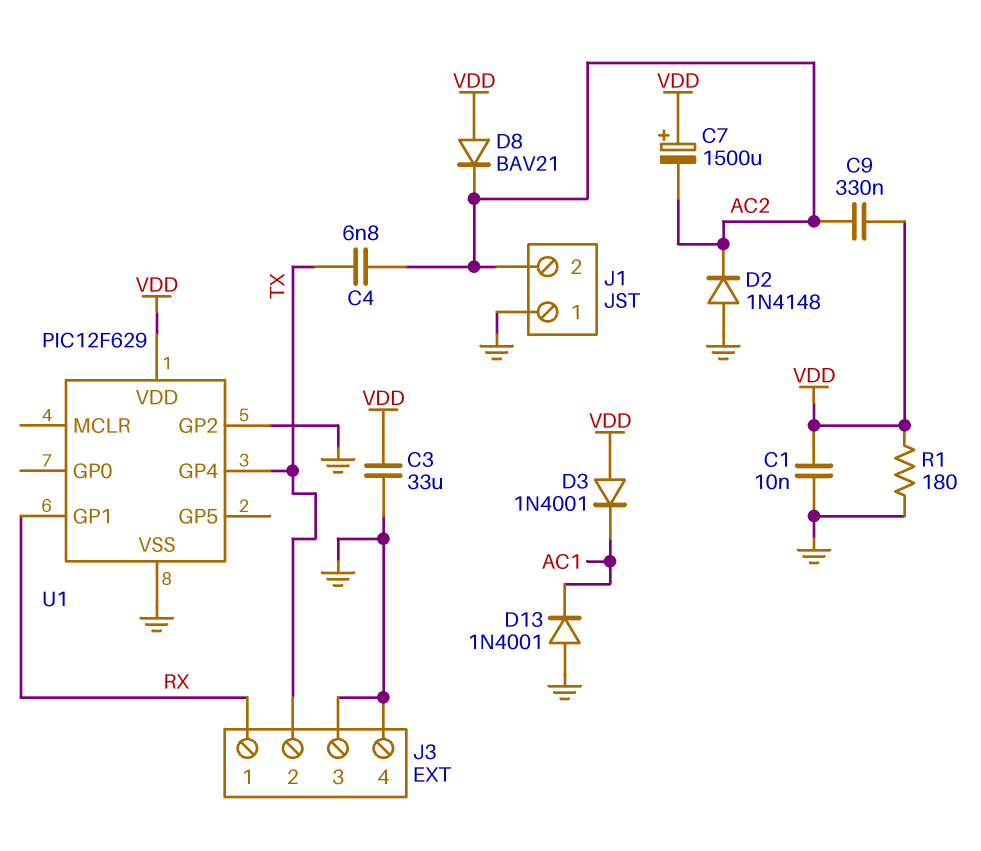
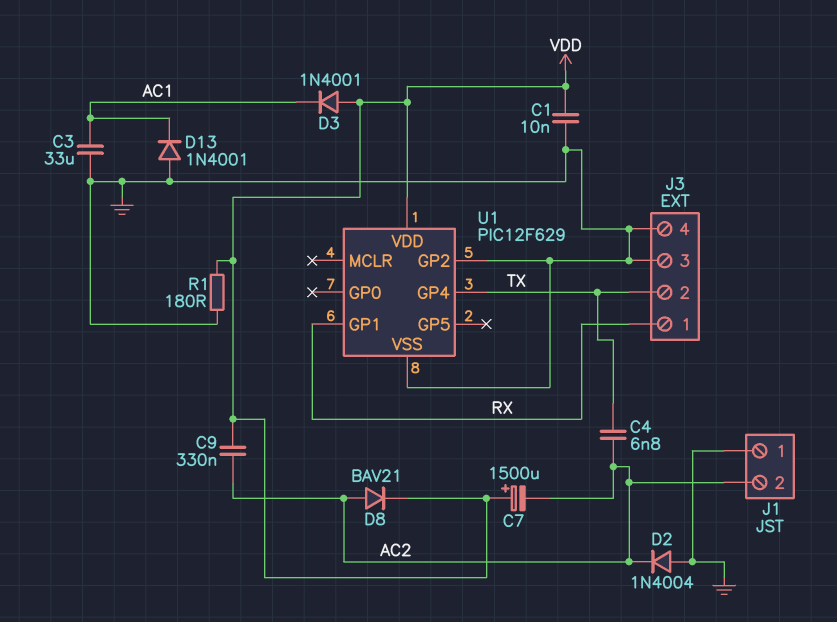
C3: 33uF (GND, VDD) -> 33uF (AC1, GND)
D2: diode 1N4148 (A GND, K AC2) -> diode 1N4004 (A GND, K AC2)
D8: diode BAV21 (A VDD, K AC2) -> diode BAV21 (A AC2, K VDD)

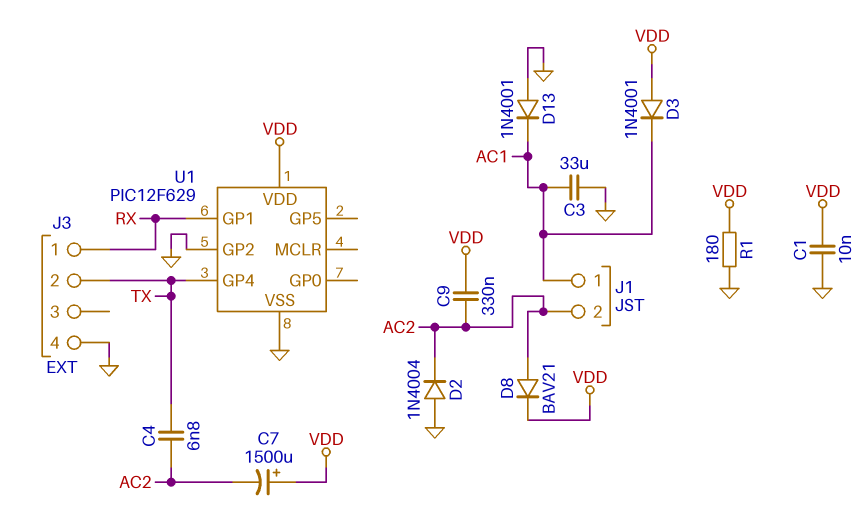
J1 pin 1: GND -> AC1
J3 pin 3: GND -> none

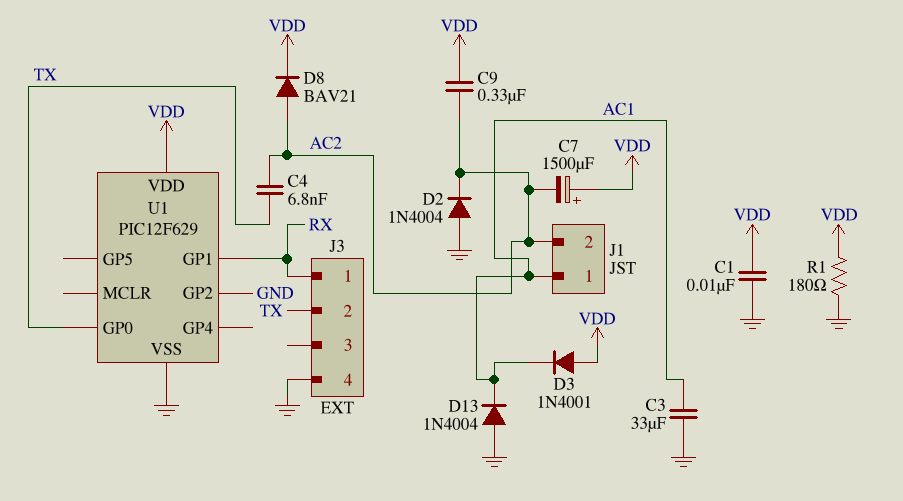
D13: diode 1N4001 (A GND, K AC1) -> diode 1N4004 (A GND, K AC1)
U1 pin GP0: none -> TX
U1 pin GP4: TX -> none

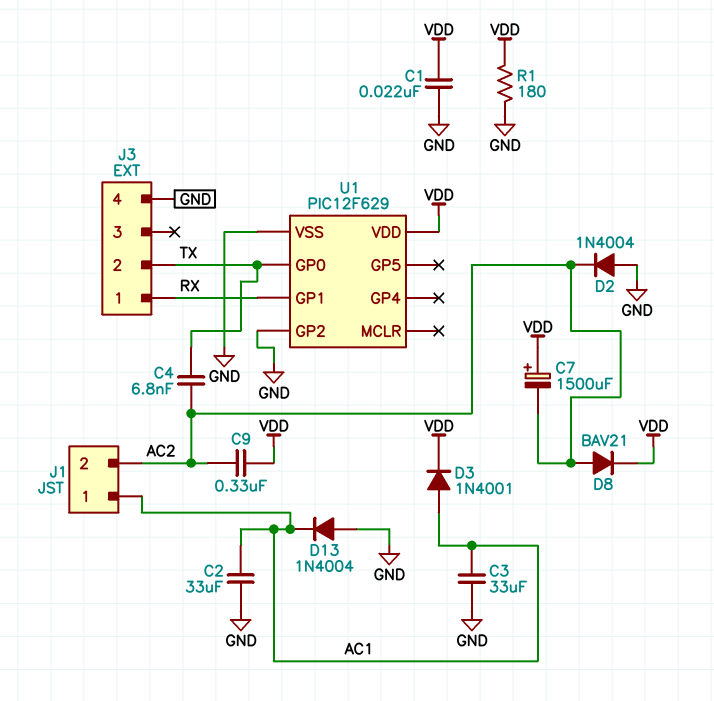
C1: 10nF (GND, VDD) -> 22nF (GND, VDD)
C2: none -> 33uF (AC1, GND)
D3: diode 1N4001 (A VDD, K AC1) -> diode 1N4001 (A AC1, K VDD)

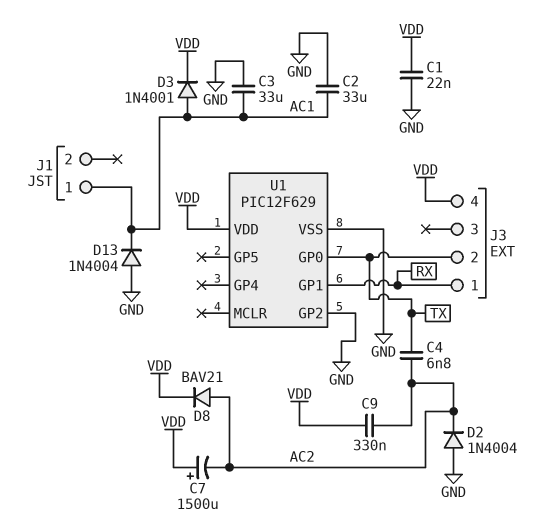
J1 pin 2: AC2 -> none
J3 pin 4: GND -> VDD
R1: 180 (GND, VDD) -> none

